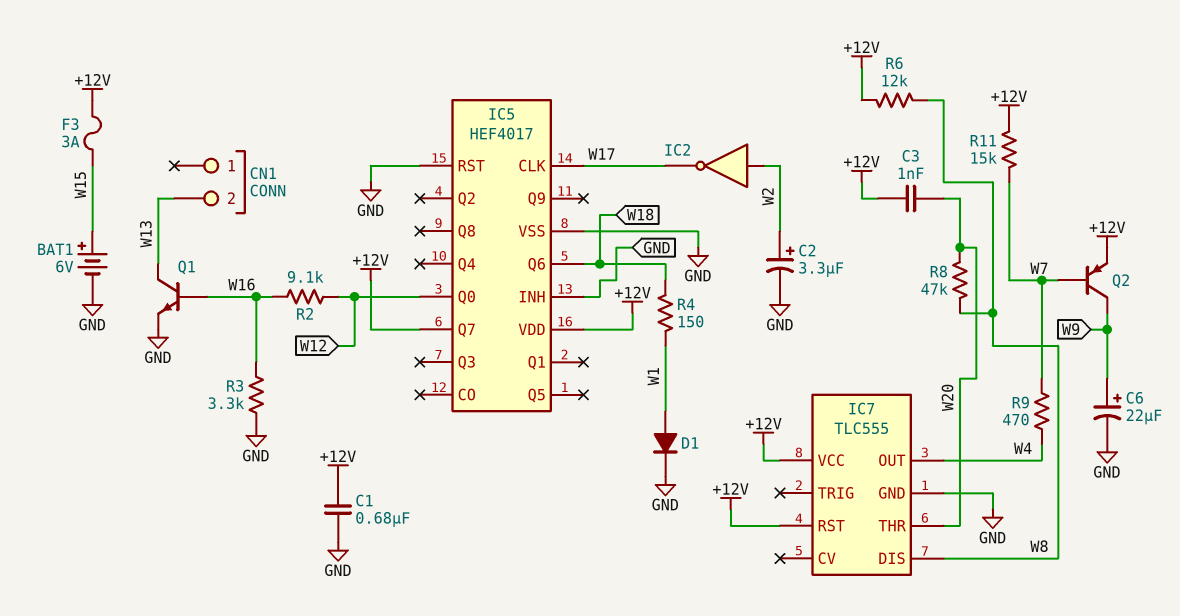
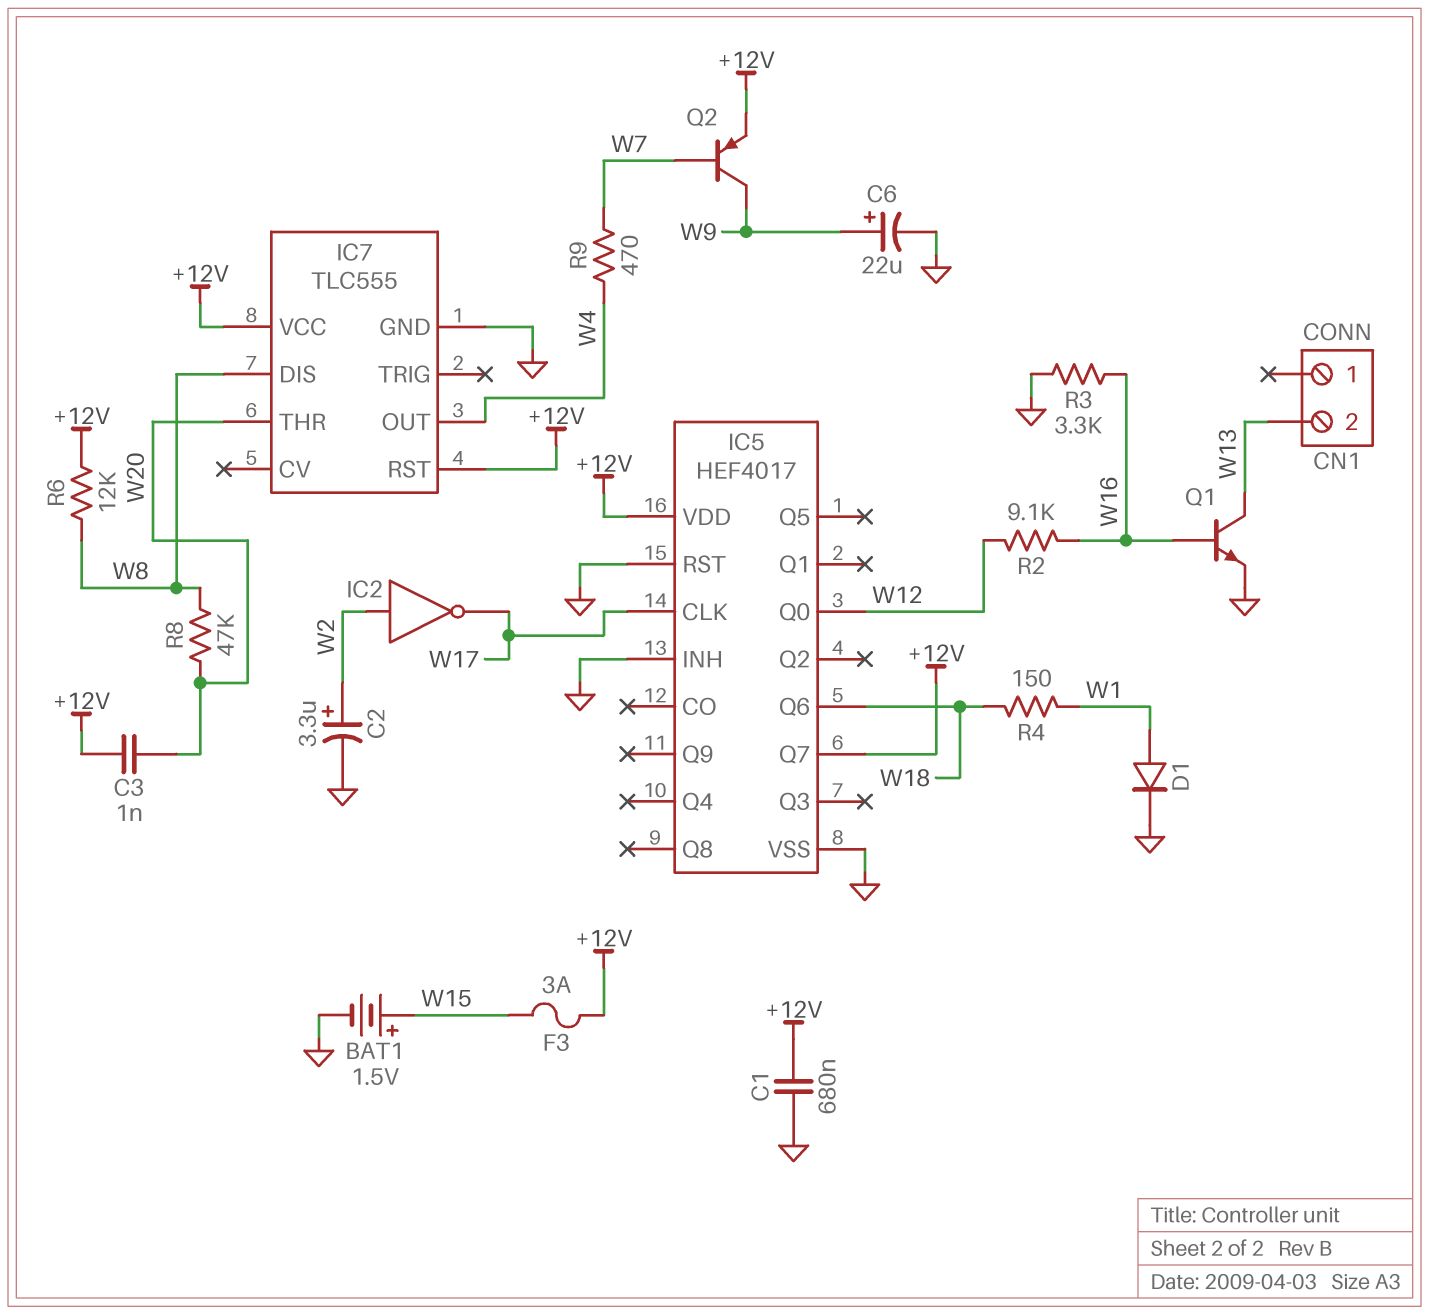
BAT1: 6V (plus W15, minus GND) -> 1.5V (plus W15, minus GND)
R11: 15k (+12V, W7) -> none

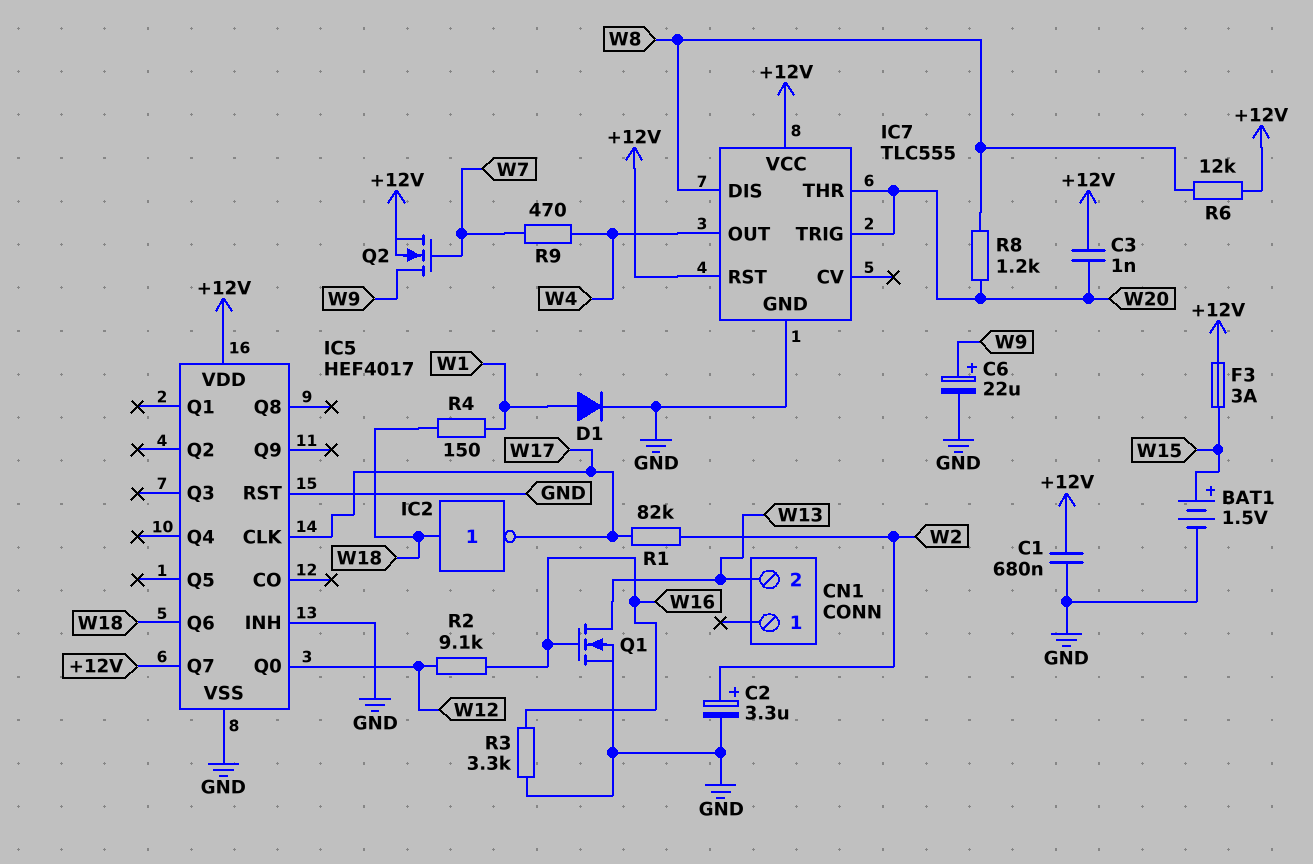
IC2: NOT (in W2, out W17) -> NOT (in W18, out W17)
IC7 pin TRIG: none -> W20
Q1: NPN (B W16, C W13, E GND) -> NMOS (G W16, D W13, S GND)
Q2: PNP (B W7, C W9, E +12V) -> NMOS (G W7, D W9, S +12V)
R1: none -> 82k (W2, W17)
R8: 47k (W8, W20) -> 1.2k (W8, W20)

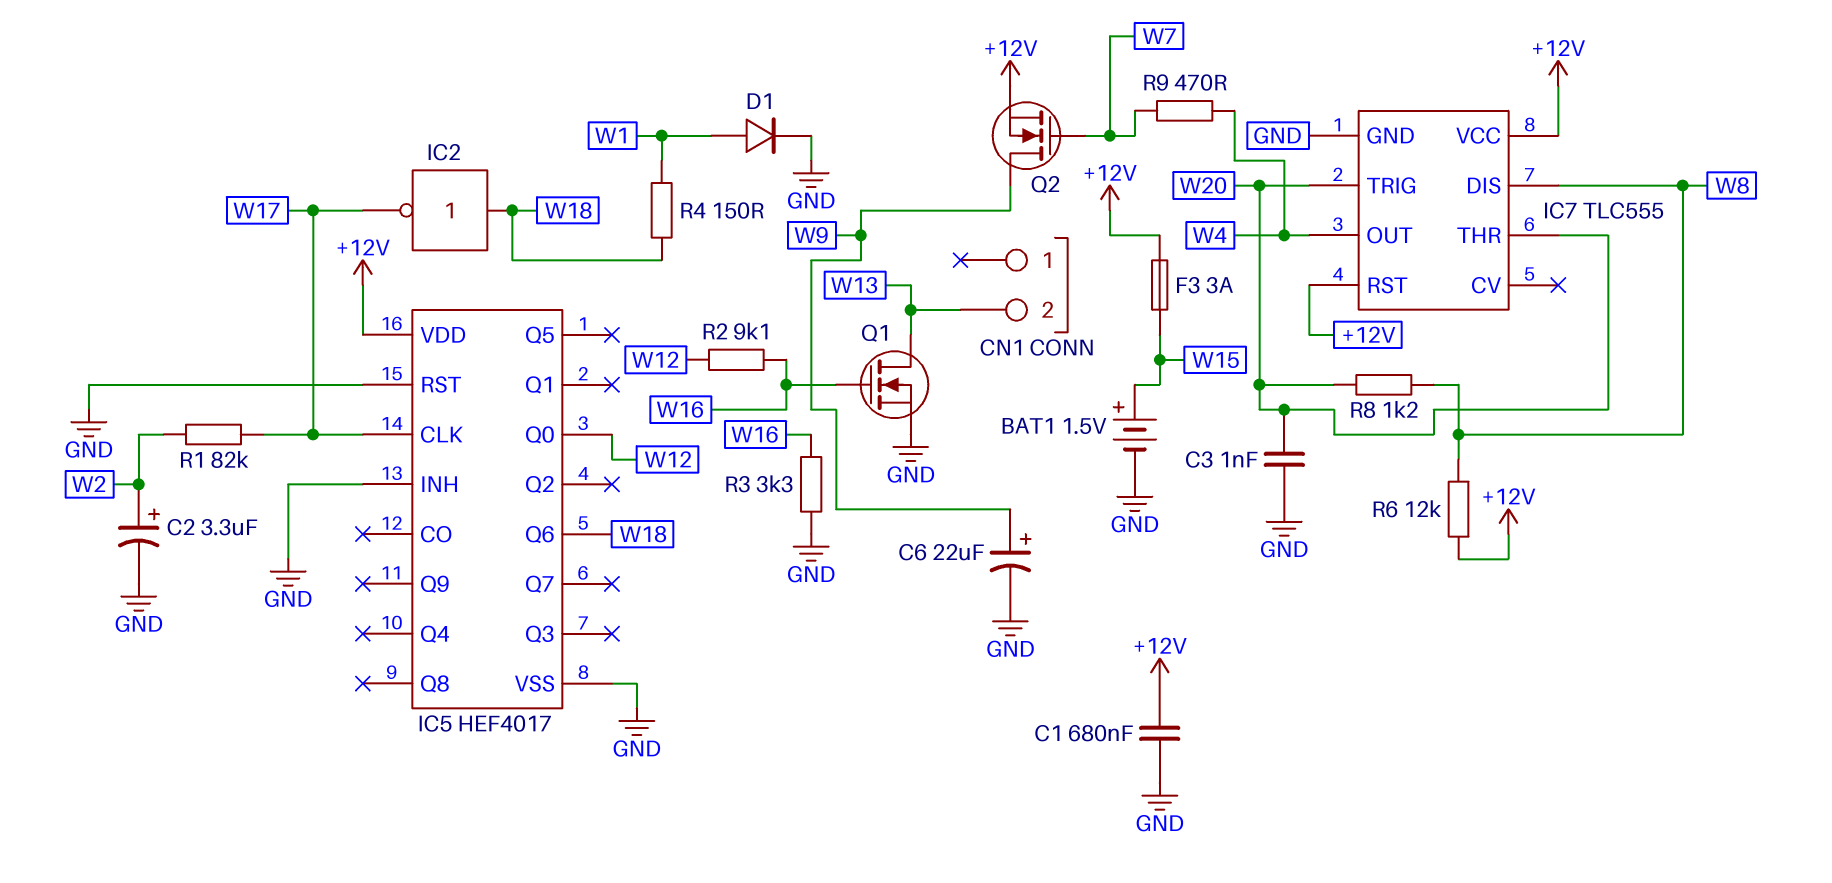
C3: 1nF (+12V, W20) -> 1nF (GND, W20)
IC5 pin Q7: +12V -> none

